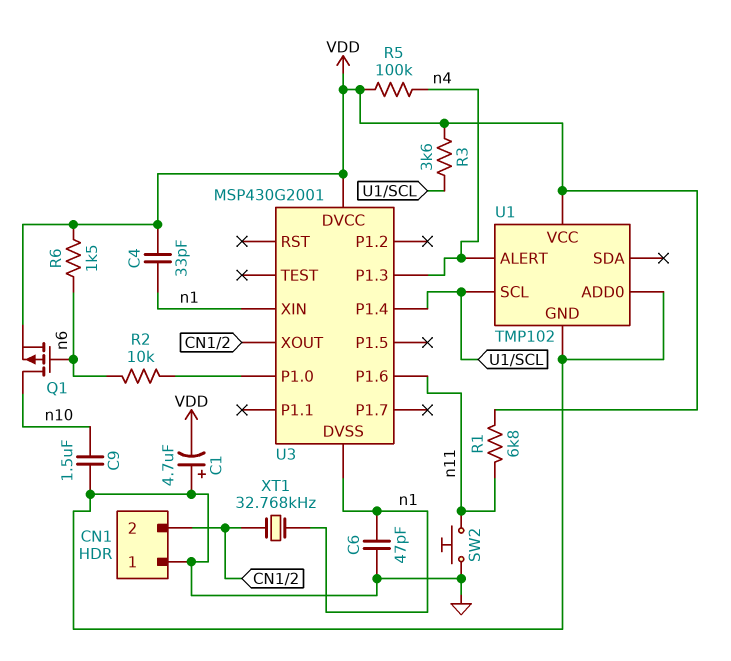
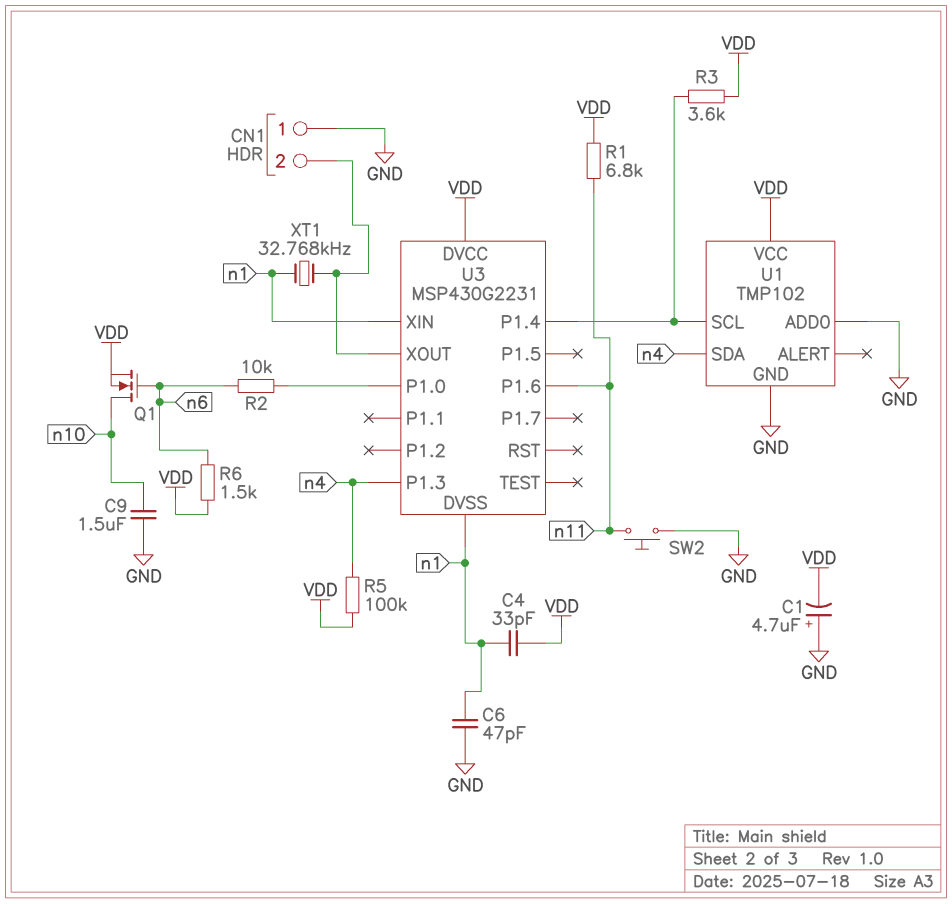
Q1: PMOS (G n6, D n10, S VDD) -> NMOS (G n6, D n10, S VDD)
U1 pin ALERT: n4 -> none
U1 pin SDA: none -> n4
U3: MSP430G2001 -> MSP430G2231

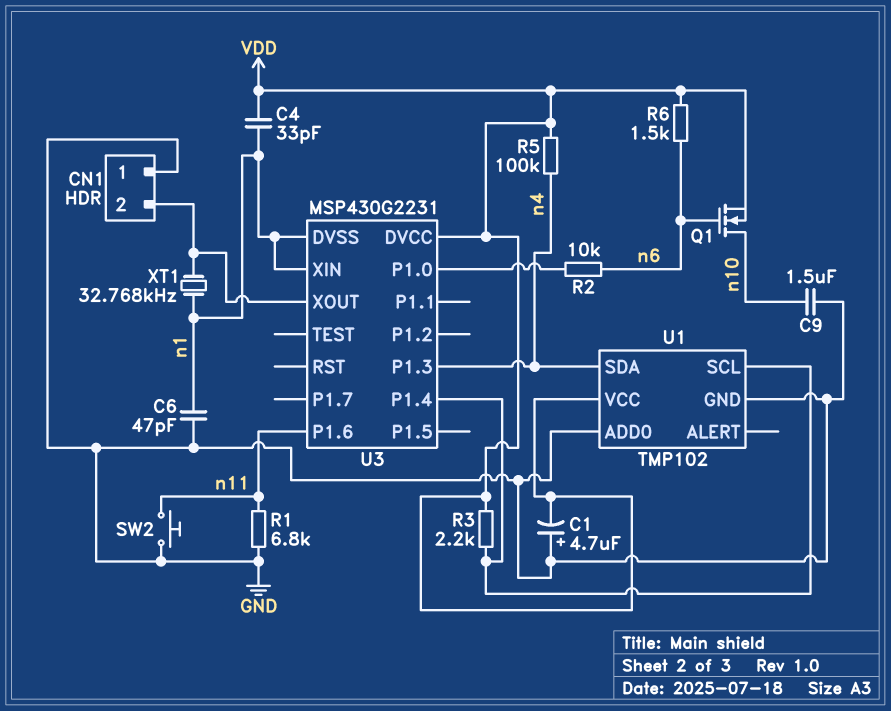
R1: 6.8k (VDD, n11) -> 6.8k (GND, n11)
R3: 3.6k (U1/SCL, VDD) -> 2.2k (U1/SCL, VDD)

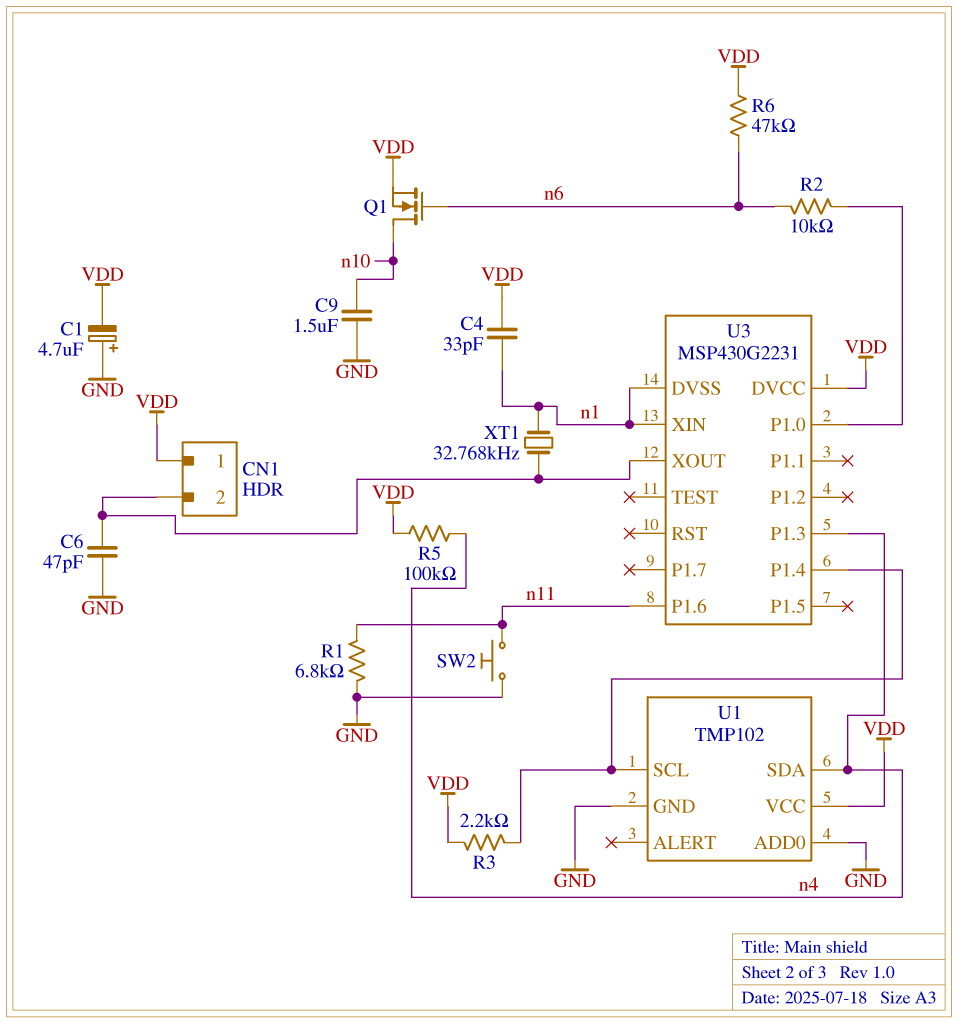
C6: 47pF (GND, n1) -> 47pF (CN1/2, GND)
CN1 pin 1: GND -> VDD
R6: 1.5k (VDD, n6) -> 47k (VDD, n6)

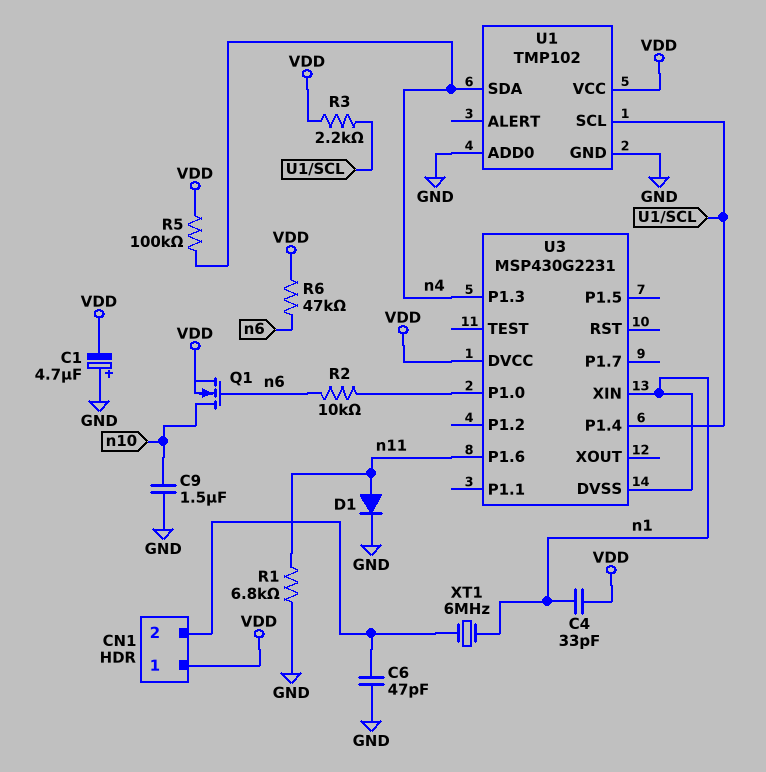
D1: none -> diode (A n11, K GND)
SW2: button (GND, n11) -> none
U3 pin XOUT: CN1/2 -> none
XT1: 32.768kHz (CN1/2, n1) -> 6MHz (CN1/2, n1)

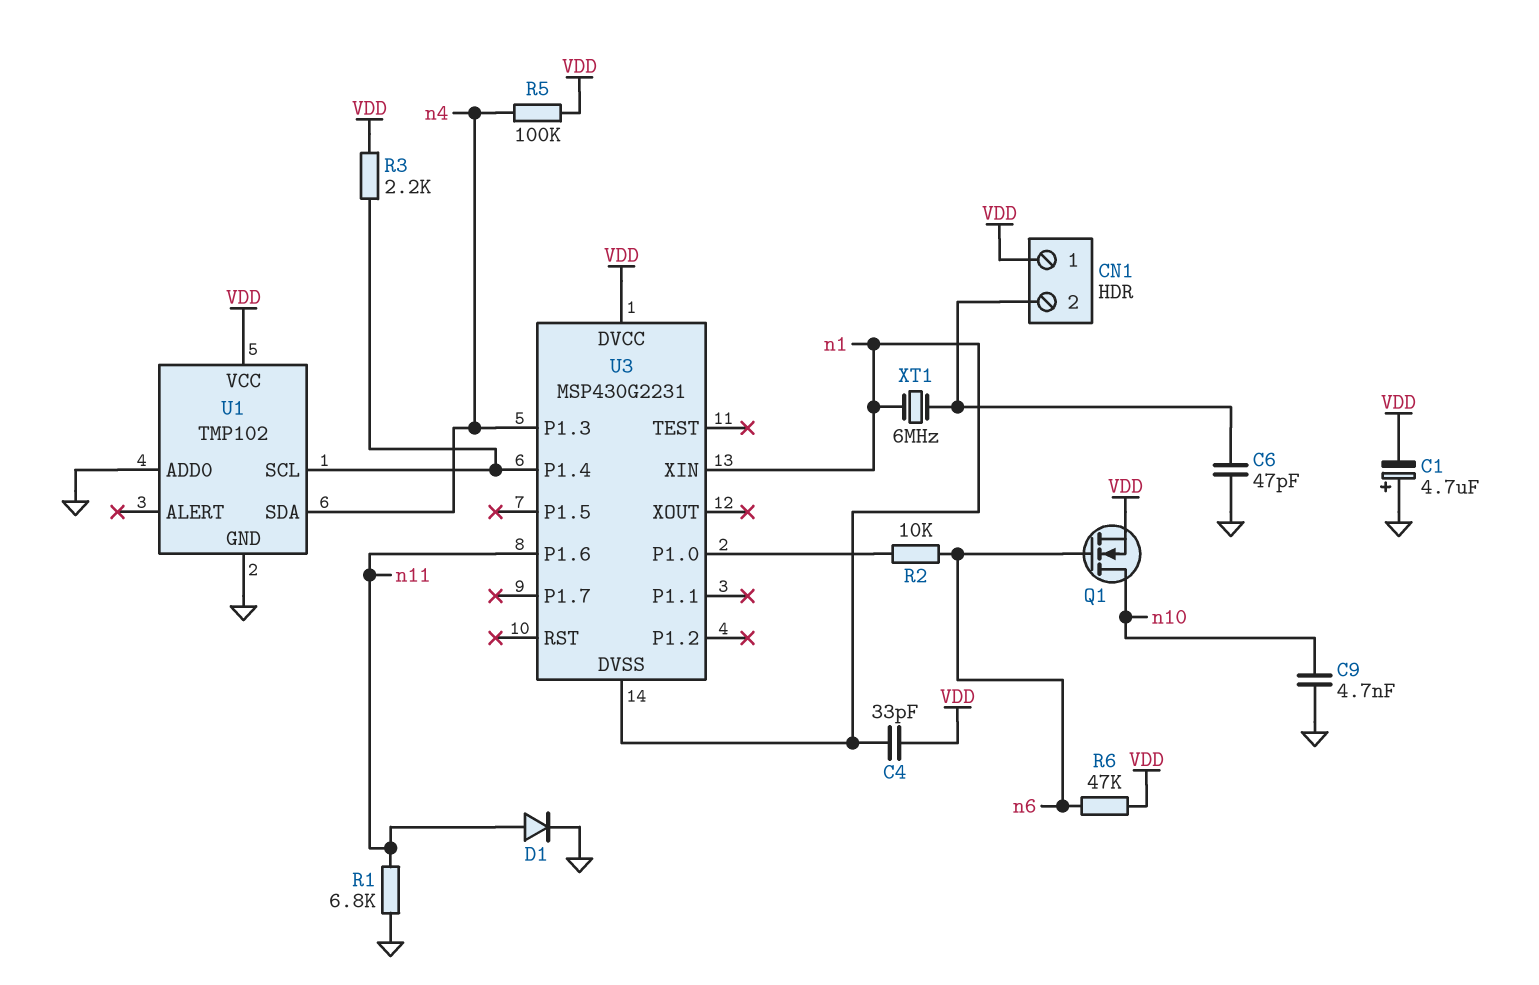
C9: 1.5uF (GND, n10) -> 4.7nF (GND, n10)

